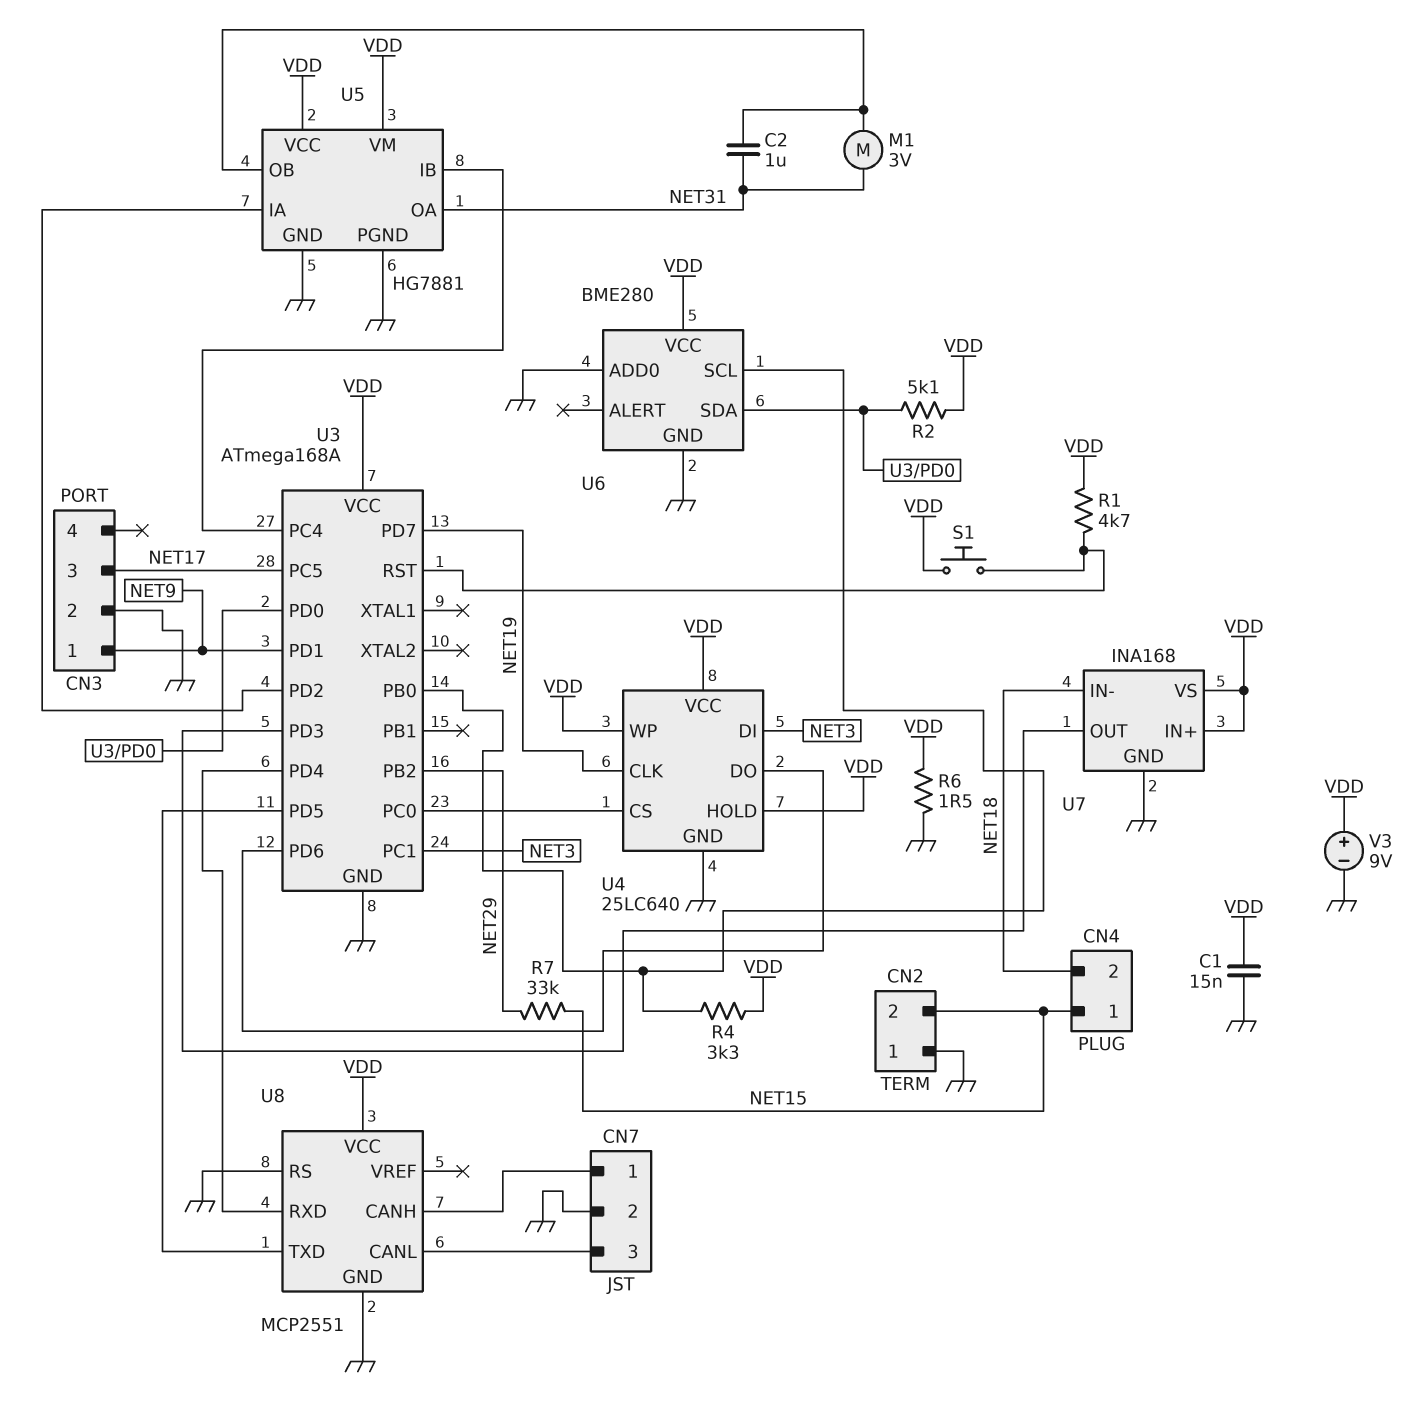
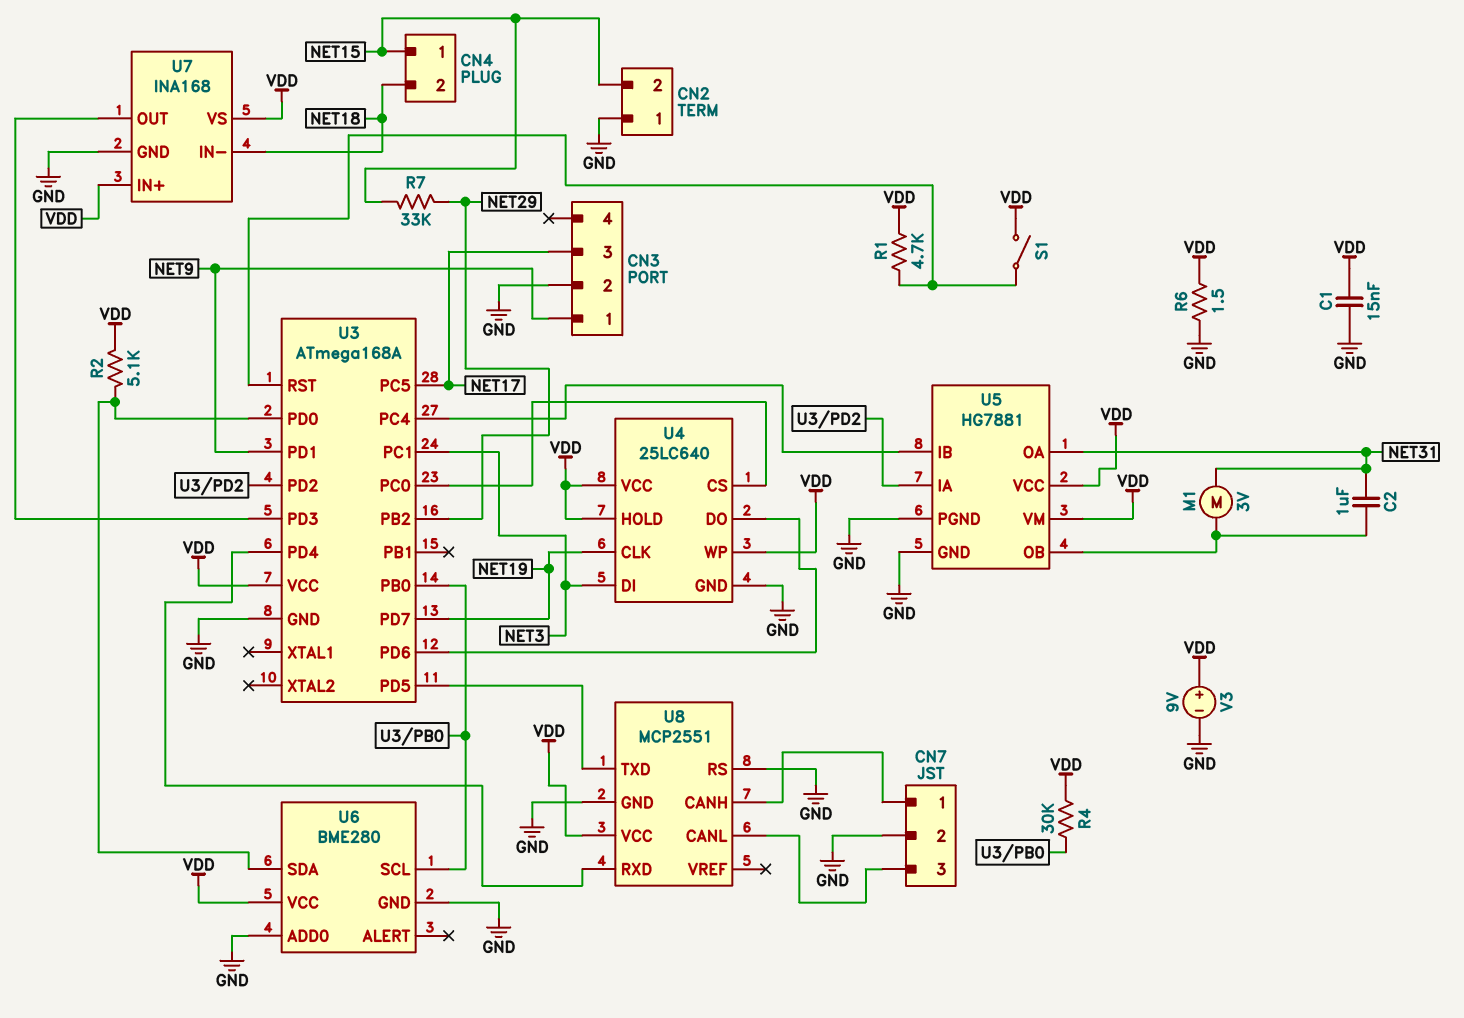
R4: 3.3k (U3/PB0, VDD) -> 30k (U3/PB0, VDD)
S1: button (U3/RST, VDD) -> switch (U3/RST, VDD)

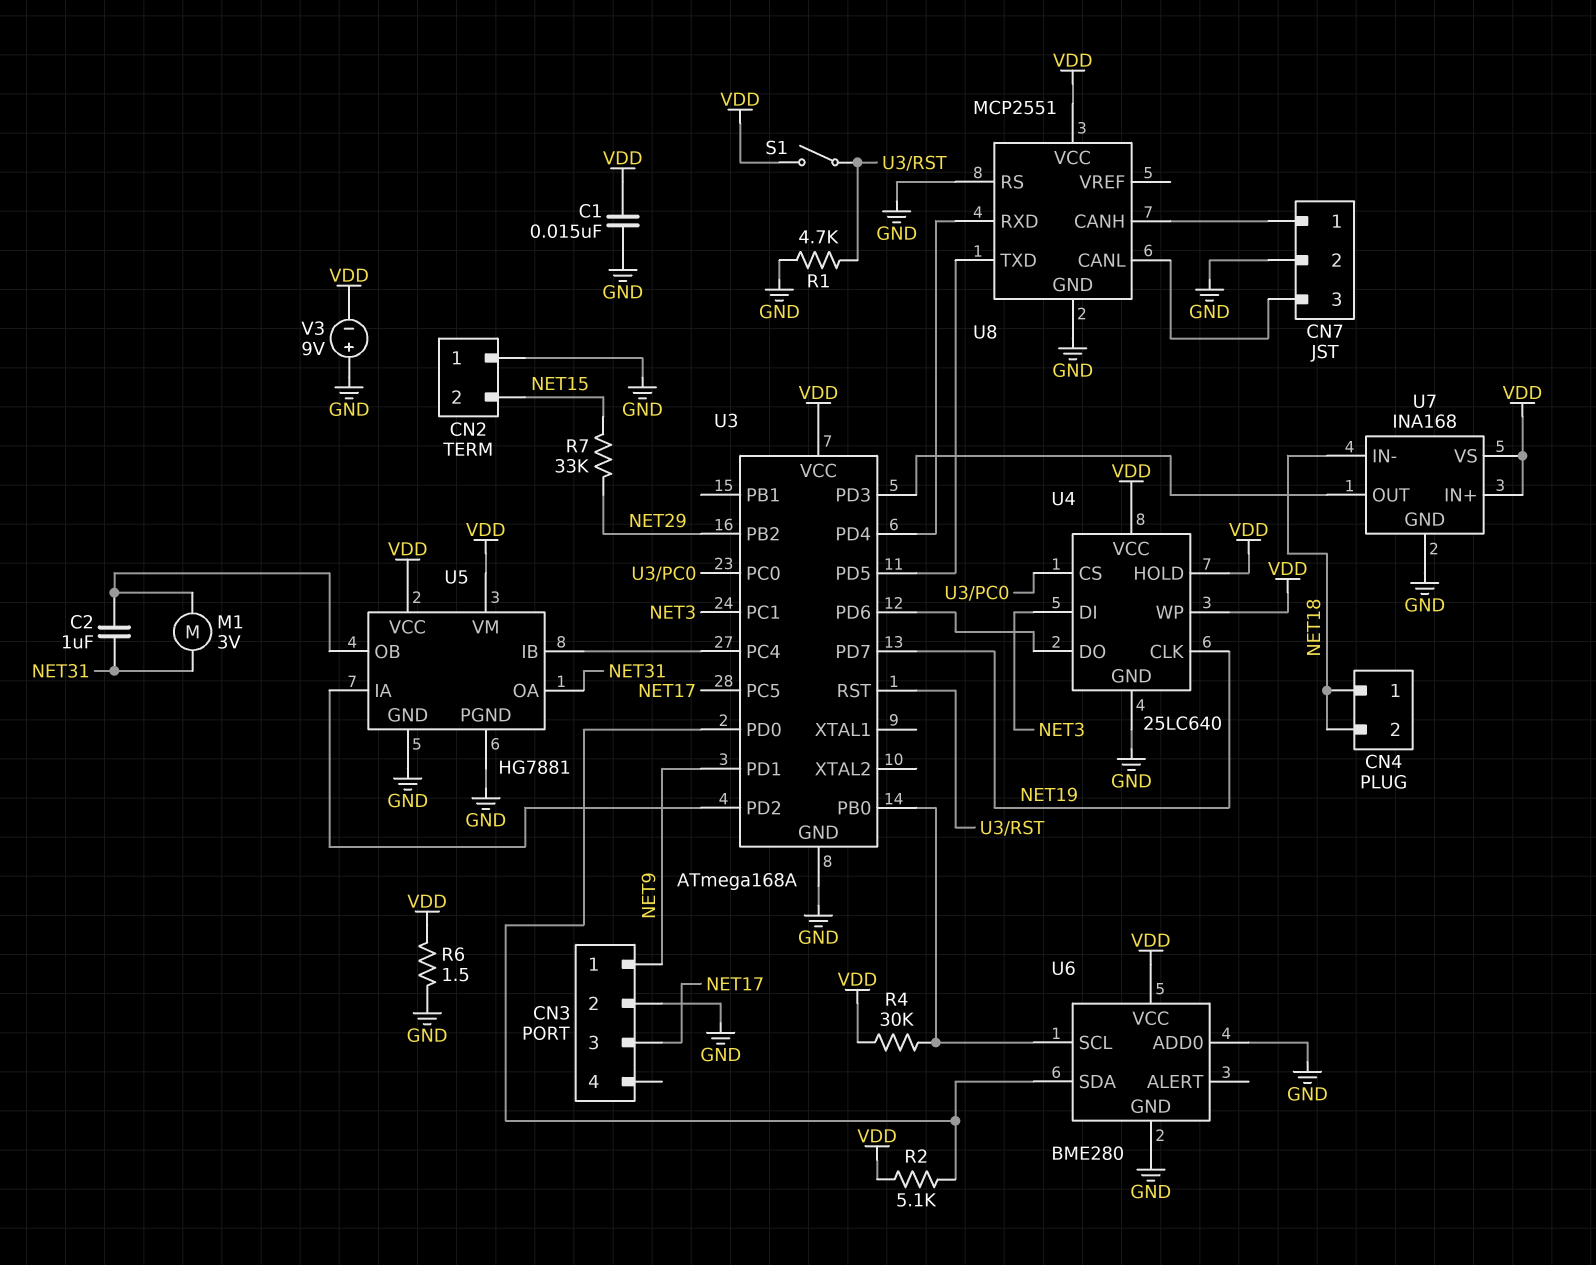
CN4 pin 1: NET15 -> NET18
R1: 4.7k (U3/RST, VDD) -> 4.7k (GND, U3/RST)
V3: 9V (plus VDD, minus GND) -> 9V (plus GND, minus VDD)

